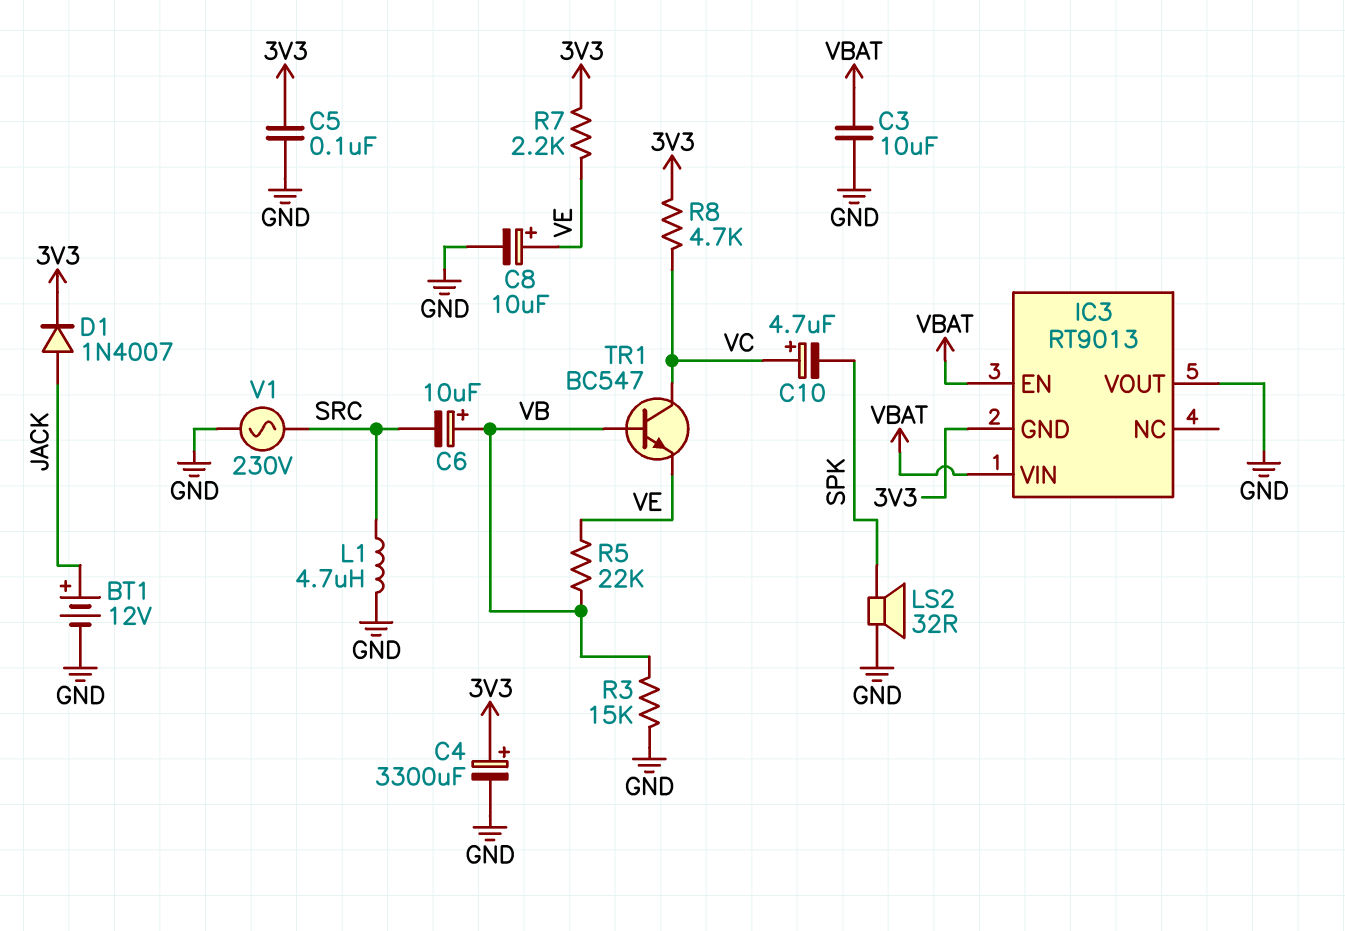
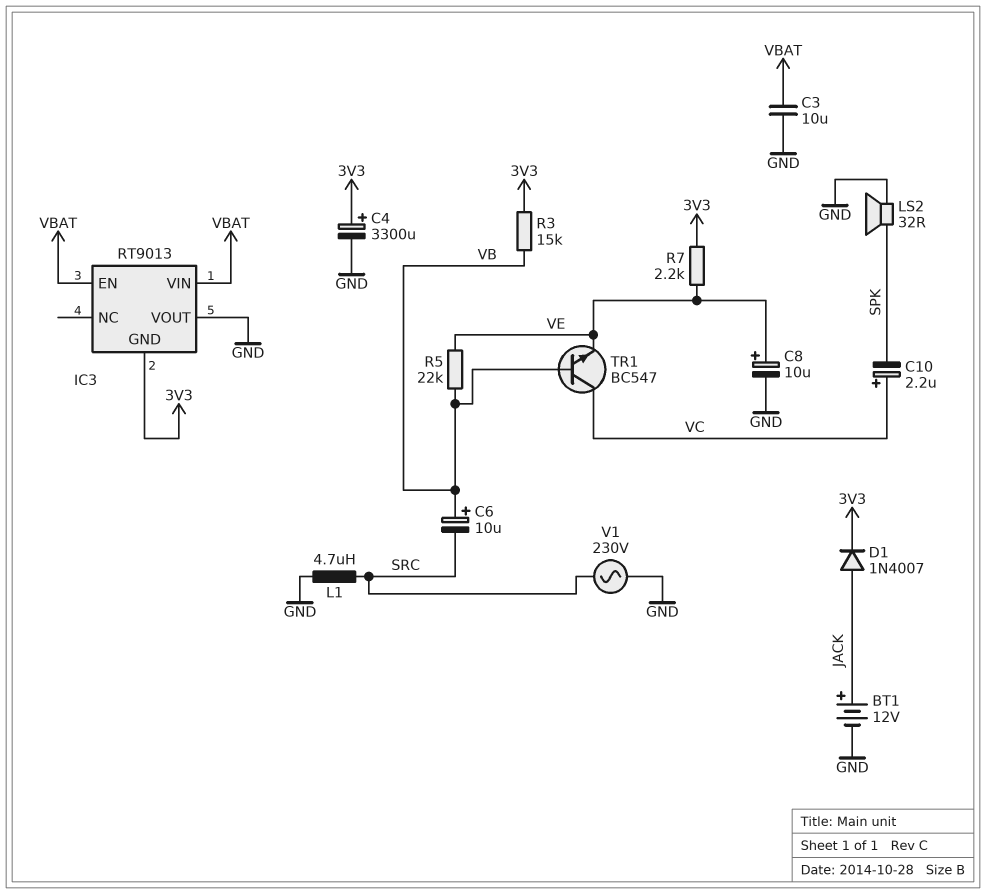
C5: 100nF (3V3, GND) -> none
C10: 4.7uF (plus VC, minus SPK) -> 2.2uF (plus VC, minus SPK)
R3: 15k (GND, VB) -> 15k (3V3, VB)
R8: 4.7k (3V3, VC) -> none

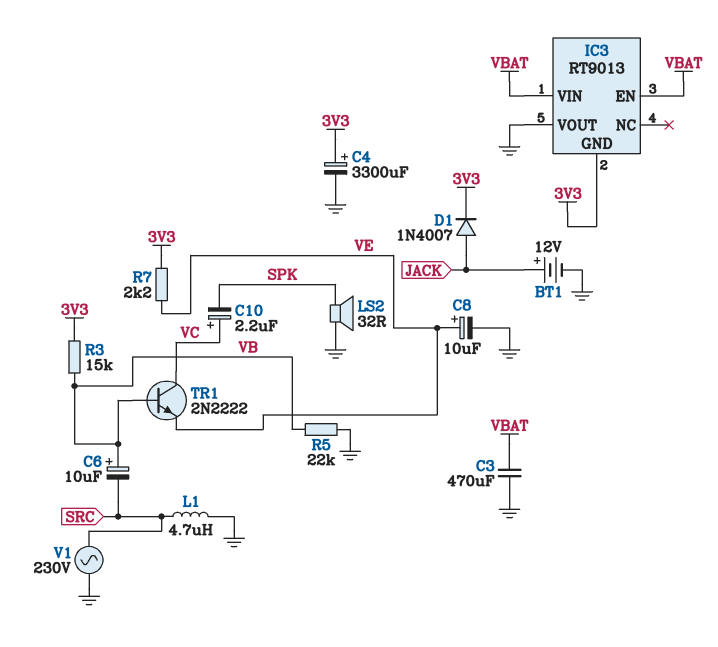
C3: 10uF (GND, VBAT) -> 470uF (GND, VBAT)
R5: 22k (VB, VE) -> 22k (GND, VB)
TR1: NPN BC547 (B VB, C VC, E VE) -> NPN 2N2222 (B VB, C VC, E VE)

